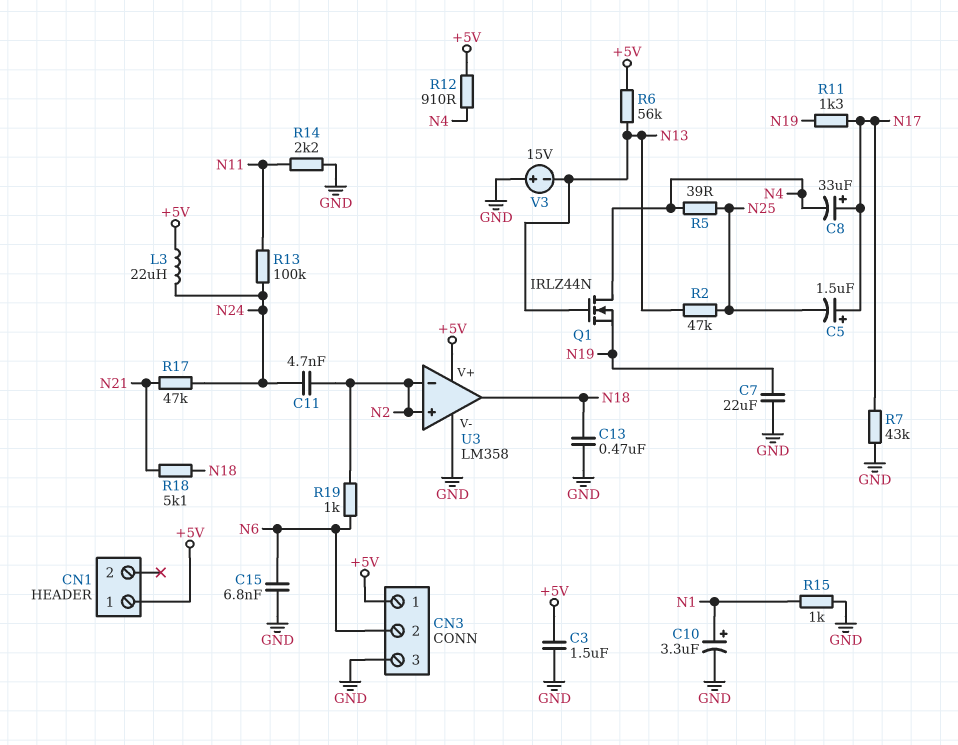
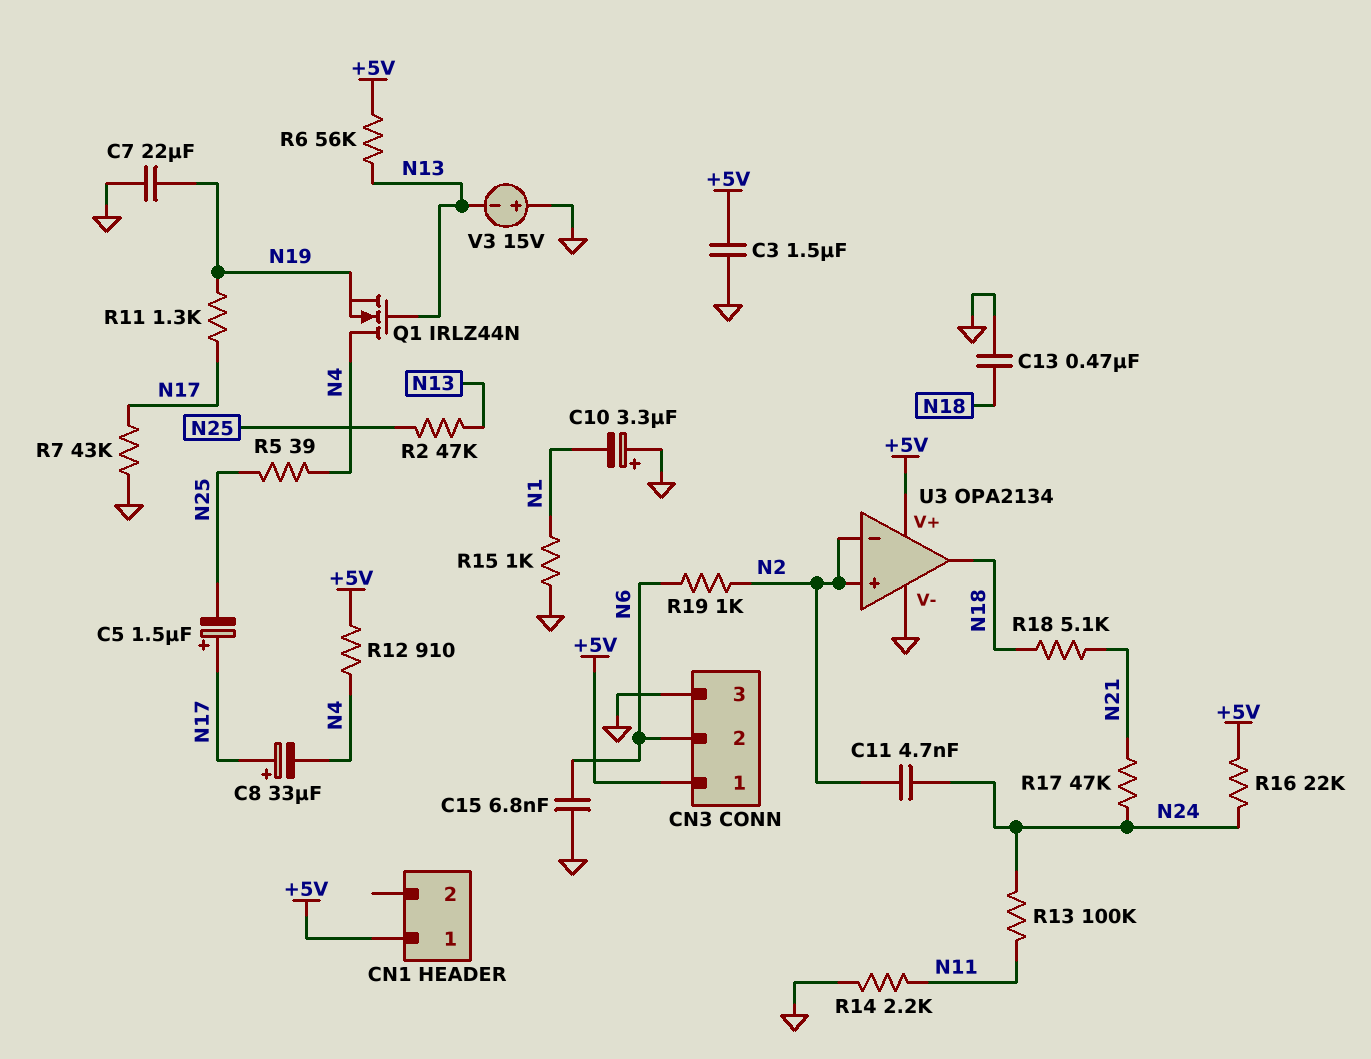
C10: 3.3uF (plus N1, minus GND) -> 3.3uF (plus GND, minus N1)
L3: 22uH (+5V, N24) -> none
R16: none -> 22k (+5V, N24)
U3: LM358 -> OPA2134

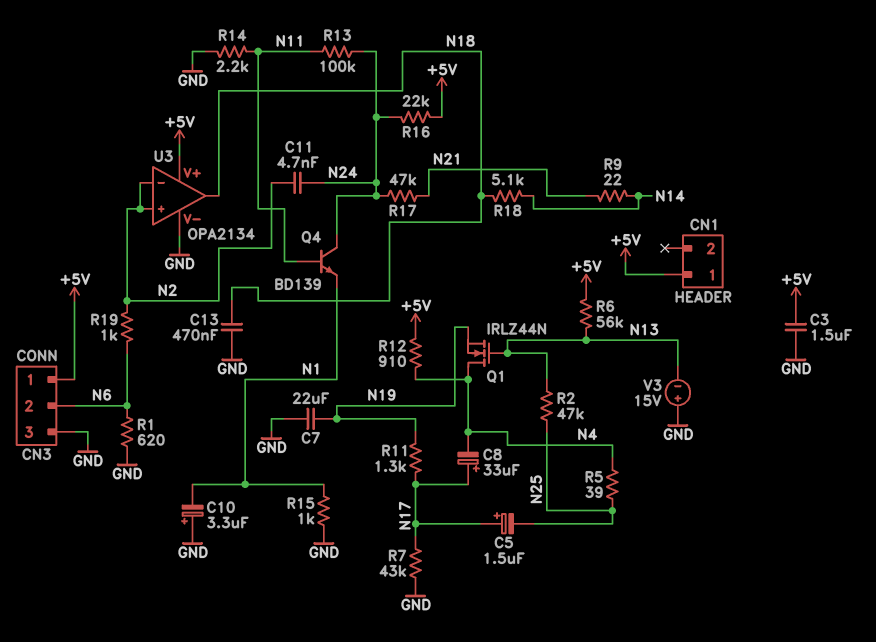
C15: 6.8nF (GND, N6) -> none
Q4: none -> NPN BD139 (B N11, C N24, E N1)
R1: none -> 620 (GND, N6)
R9: none -> 22 (N14, N21)
R18: 5.1k (N18, N21) -> 5.1k (N14, N18)

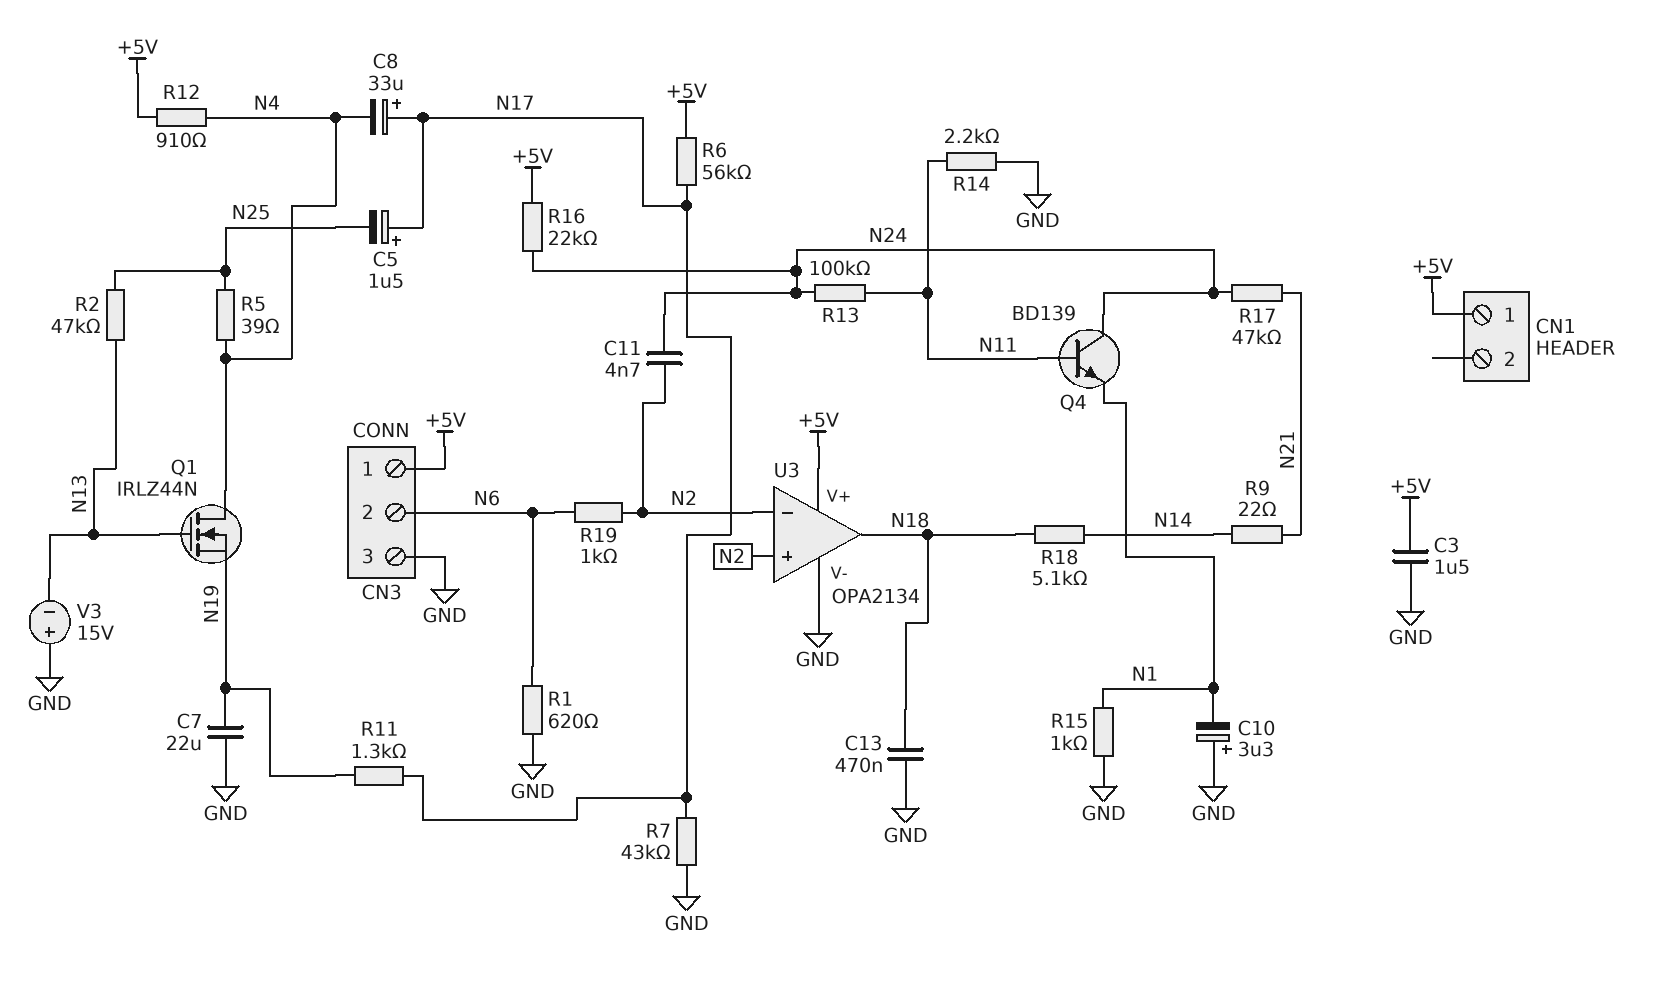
R6: 56k (+5V, N13) -> 56k (+5V, N17)

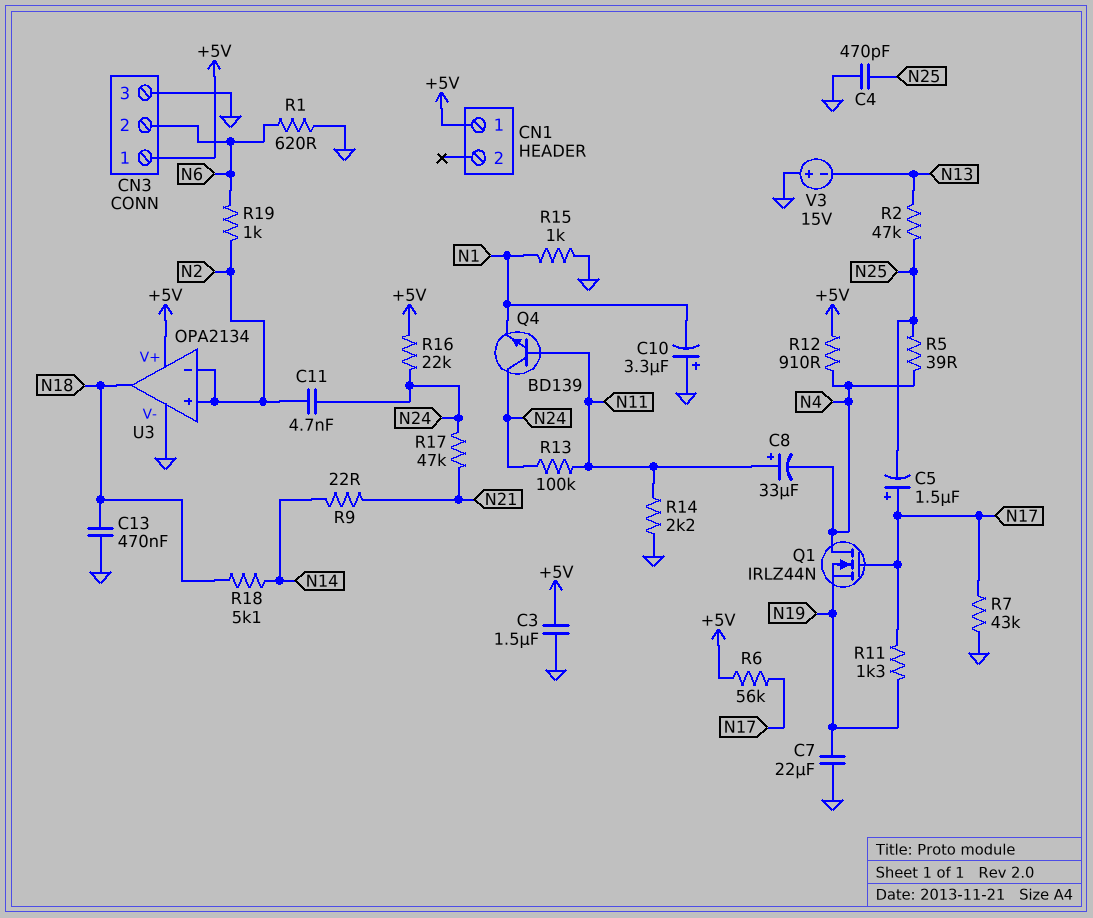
C4: none -> 470pF (GND, N25)
C8: 33uF (plus N17, minus N4) -> 33uF (plus N11, minus N4)
Q1: NMOS IRLZ44N (G N13, D N4, S N19) -> NMOS IRLZ44N (G N17, D N4, S N19)

